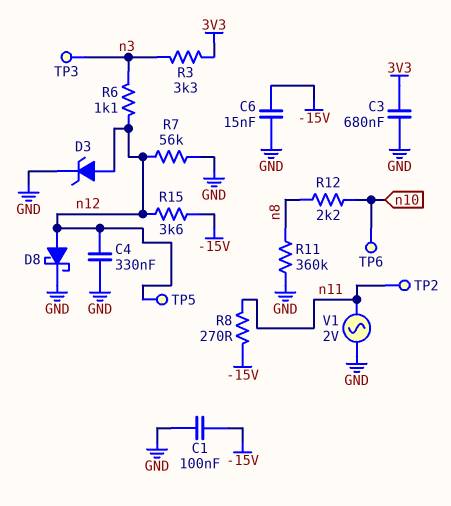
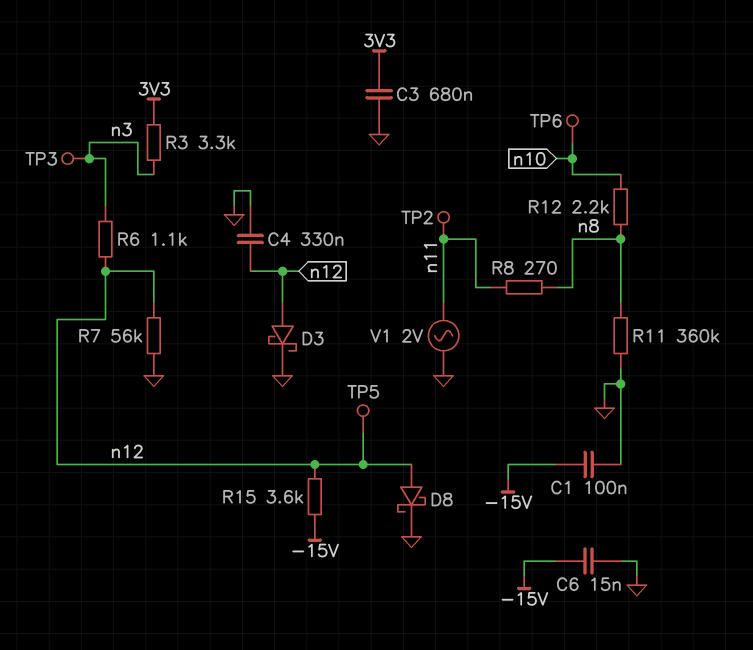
D3: zener (A n12, K GND) -> schottky (A n12, K GND)
R8: 270 (-15V, n11) -> 270 (n8, n11)

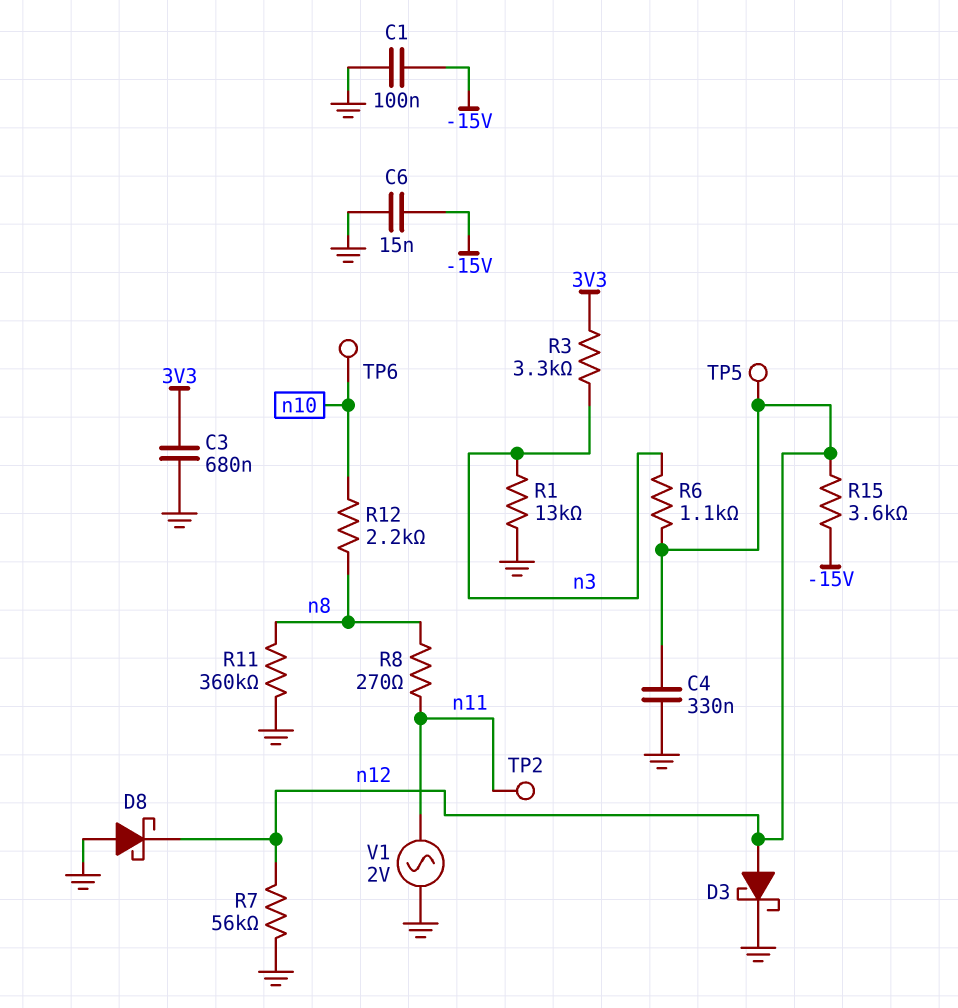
D8: schottky (A n12, K GND) -> schottky (A GND, K n12)
R1: none -> 13k (GND, n3)
TP3: test point (n3) -> none

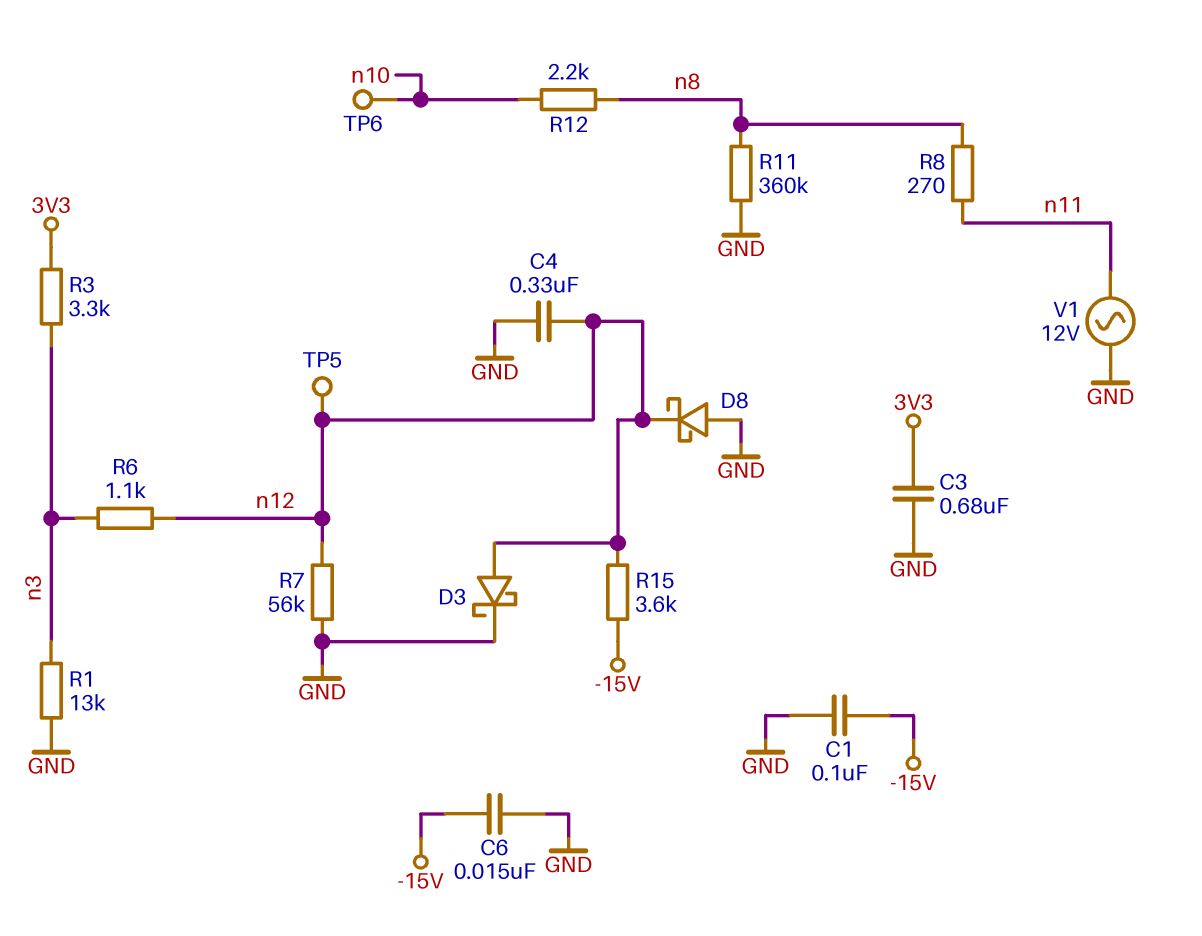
TP2: test point (n11) -> none
V1: AC 2V (GND, n11) -> AC 12V (GND, n11)

